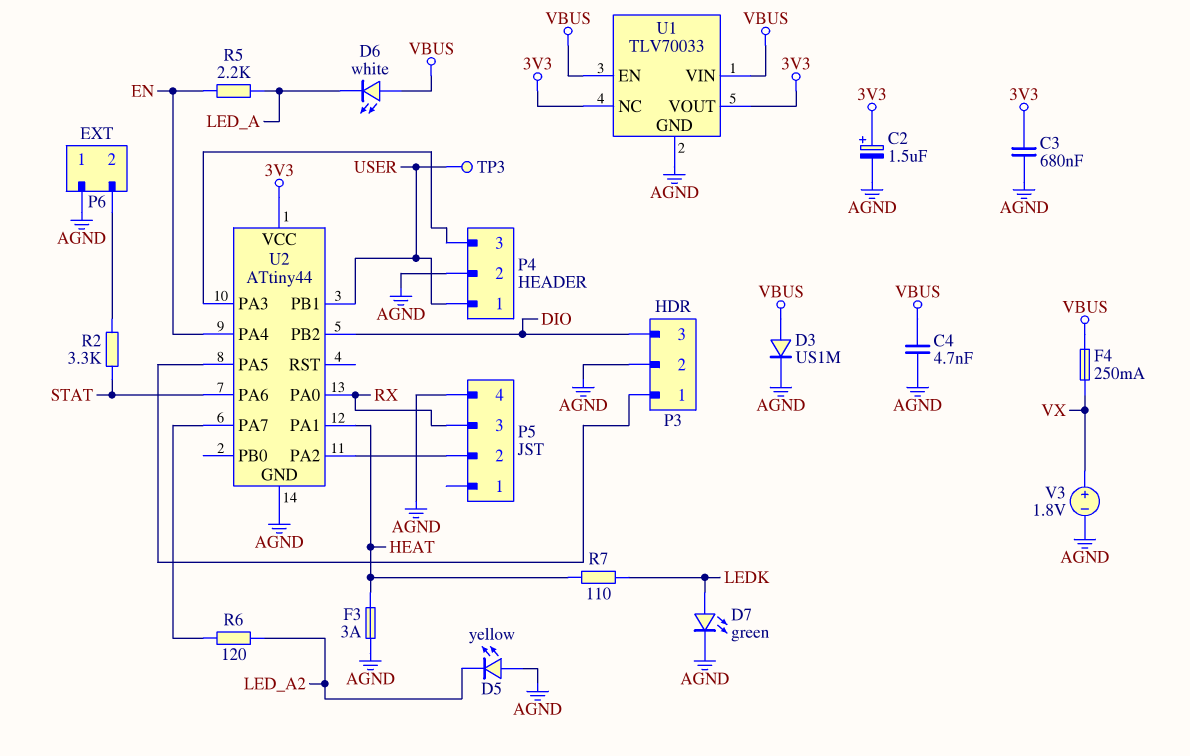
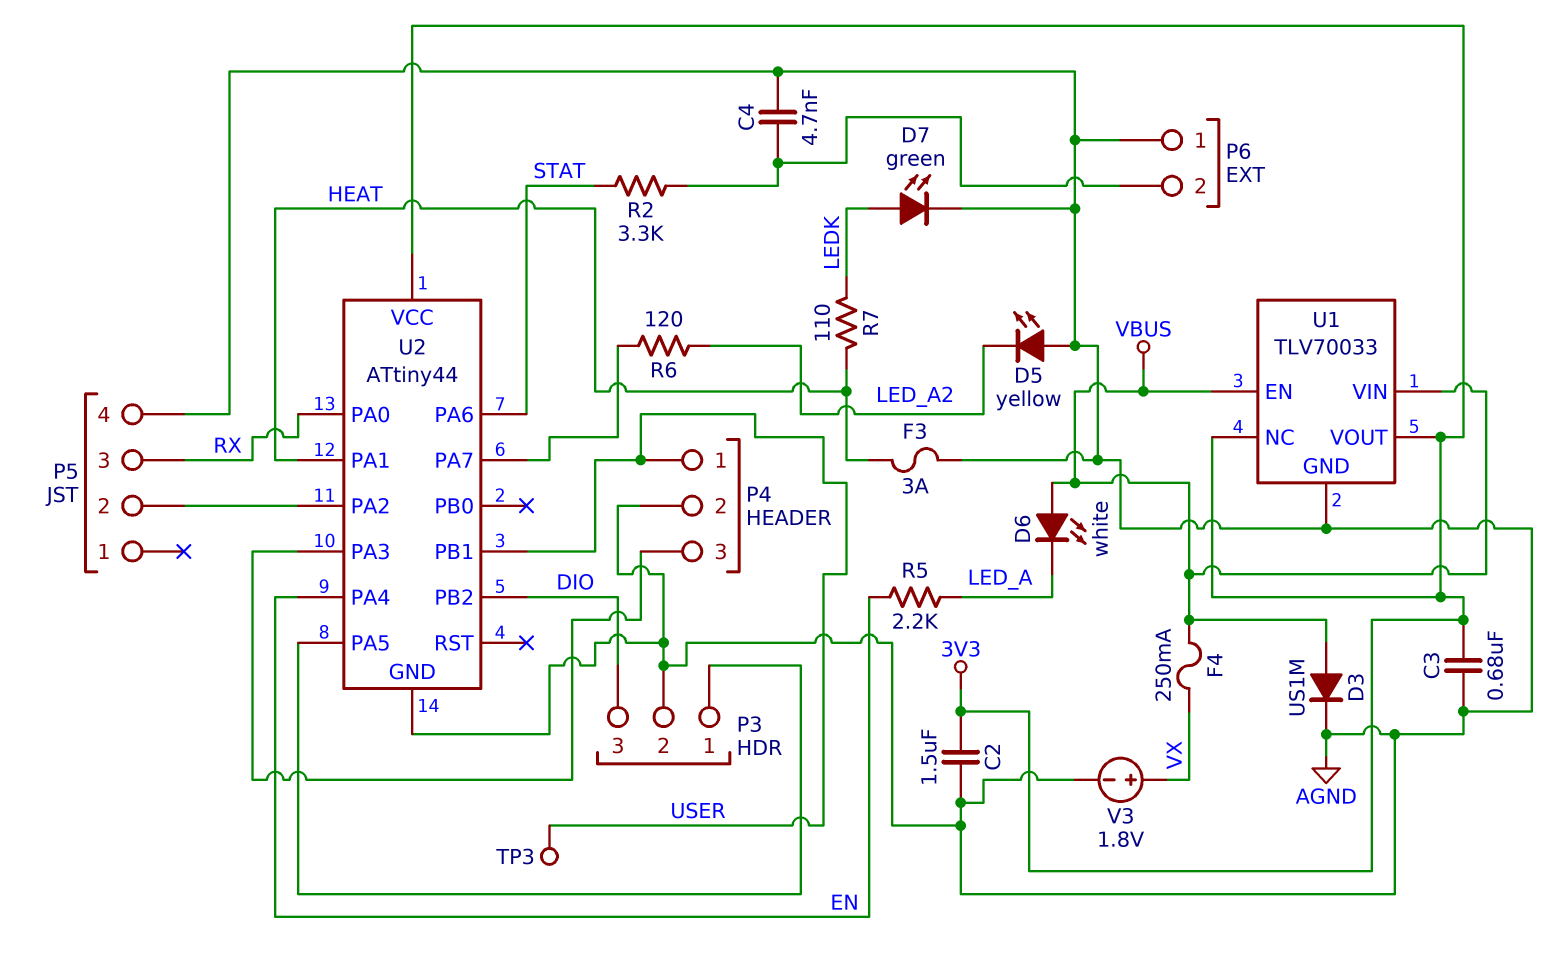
C2: 1.5uF (plus 3V3, minus AGND) -> 1.5uF (3V3, AGND)
C4: 4.7nF (AGND, VBUS) -> 4.7nF (AGND, P6/2)

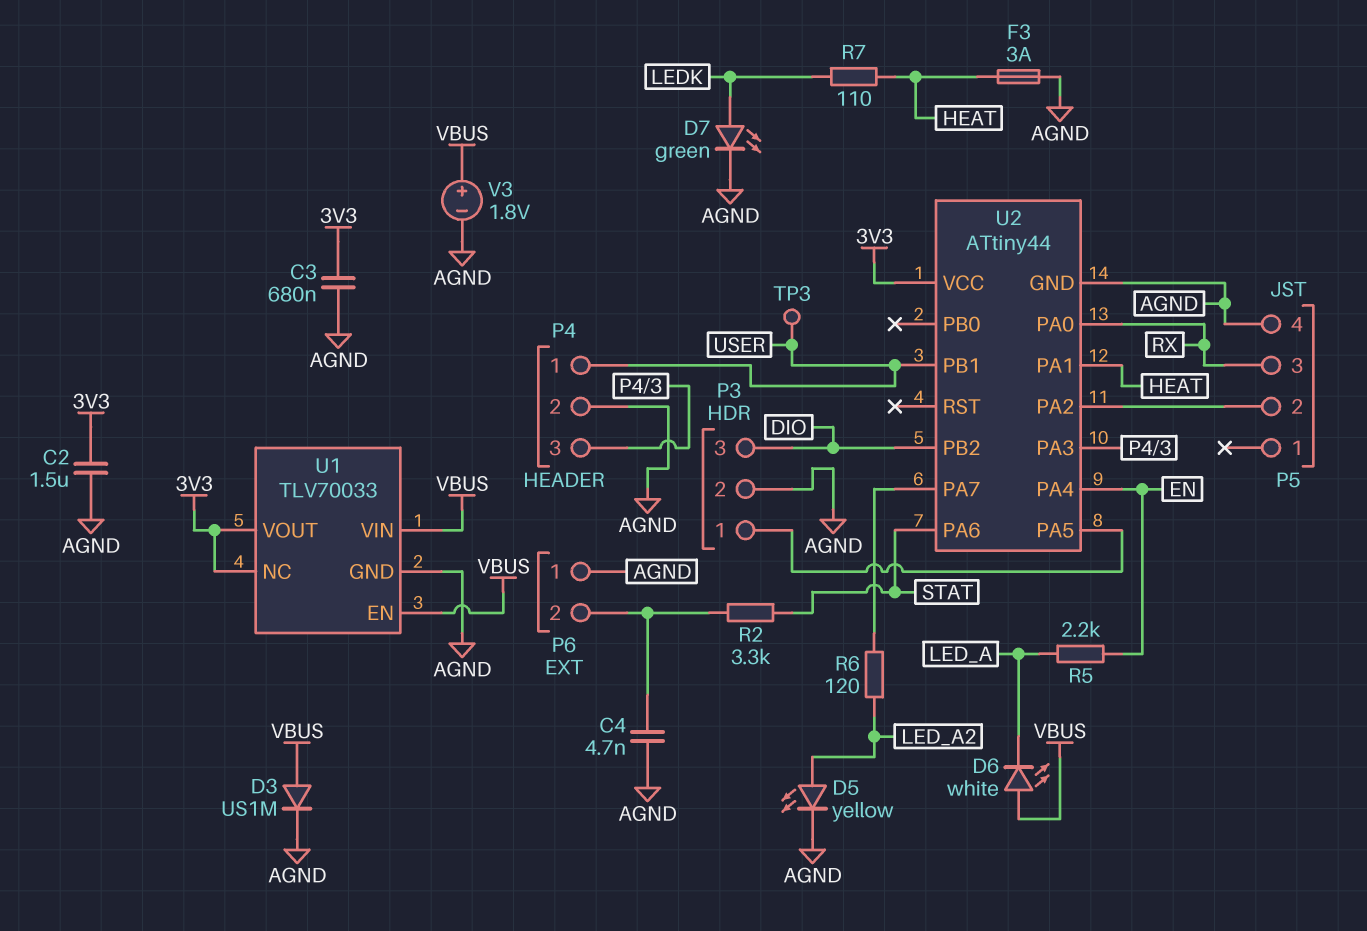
D5: LED yellow (A AGND, K LED_A2) -> LED yellow (A LED_A2, K AGND)
F4: 250mA (VBUS, VX) -> none
V3: 1.8V (plus VX, minus AGND) -> 1.8V (plus VBUS, minus AGND)

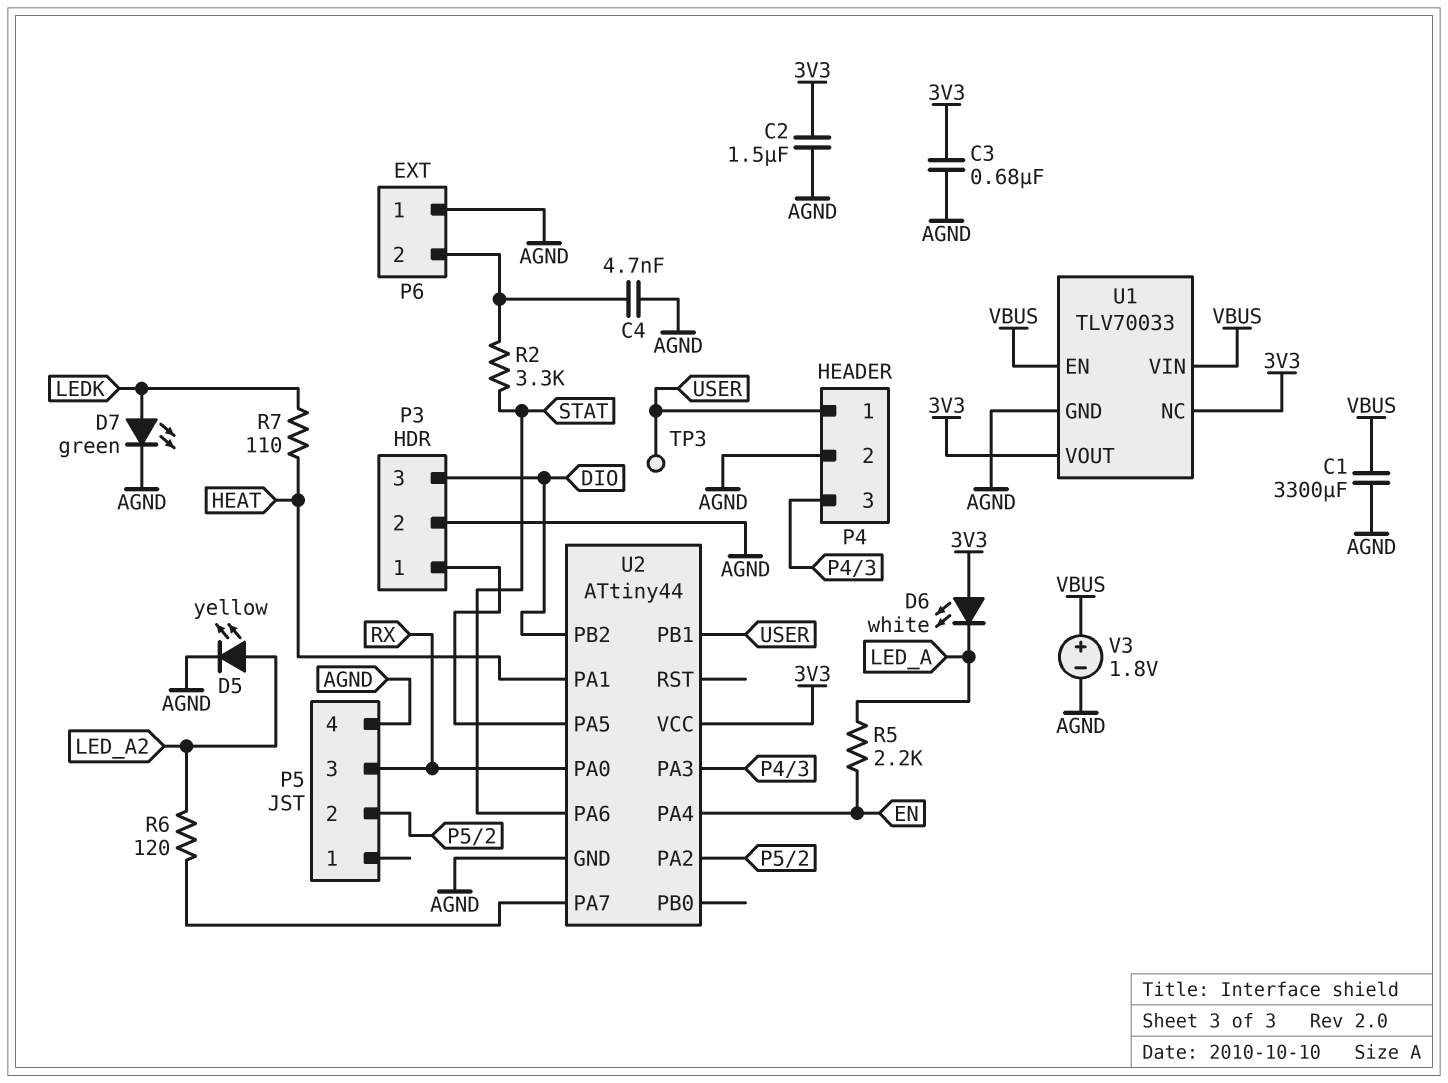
C1: none -> 3300uF (AGND, VBUS)
D3: diode US1M (A VBUS, K AGND) -> none
D6: LED white (A VBUS, K LED_A) -> LED white (A 3V3, K LED_A)
F3: 3A (AGND, HEAT) -> none

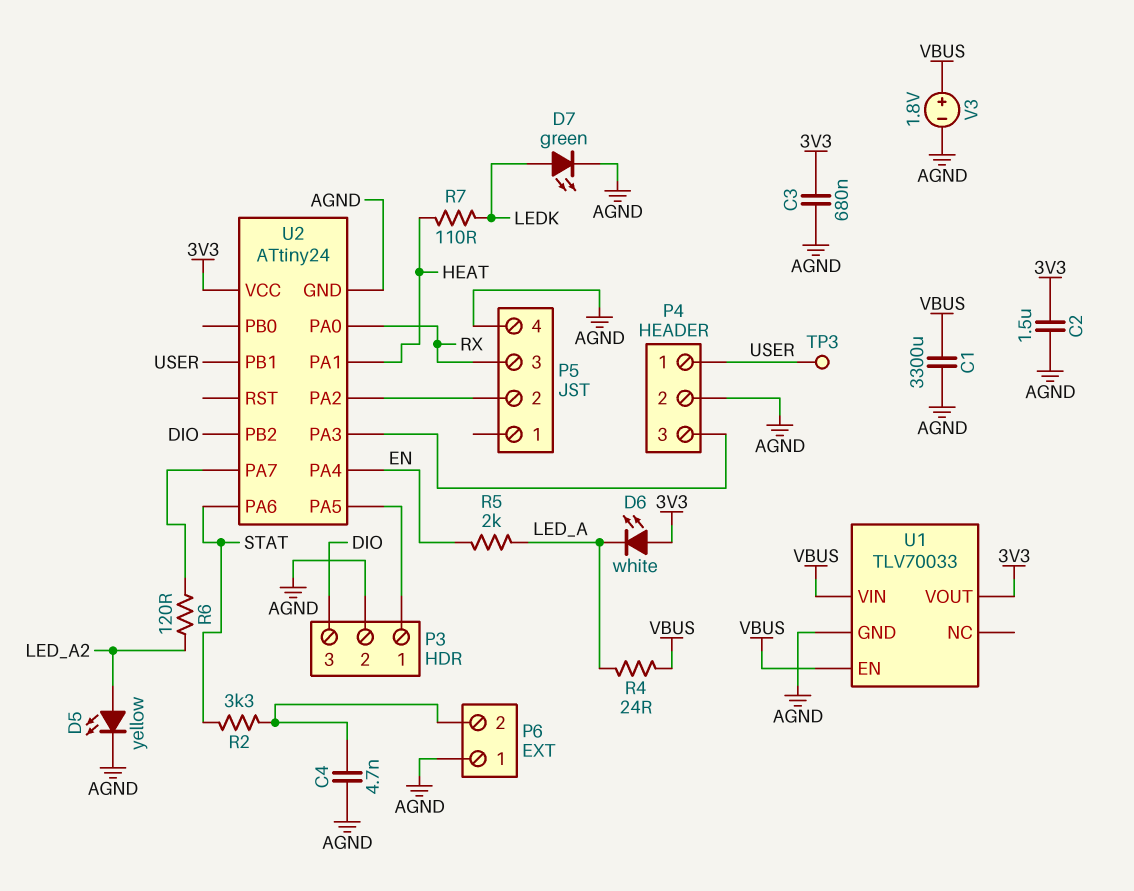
R4: none -> 24 (LED_A, VBUS)
R5: 2.2k (EN, LED_A) -> 2k (EN, LED_A)
U1 pin NC: 3V3 -> none
U2: ATtiny44 -> ATtiny24

